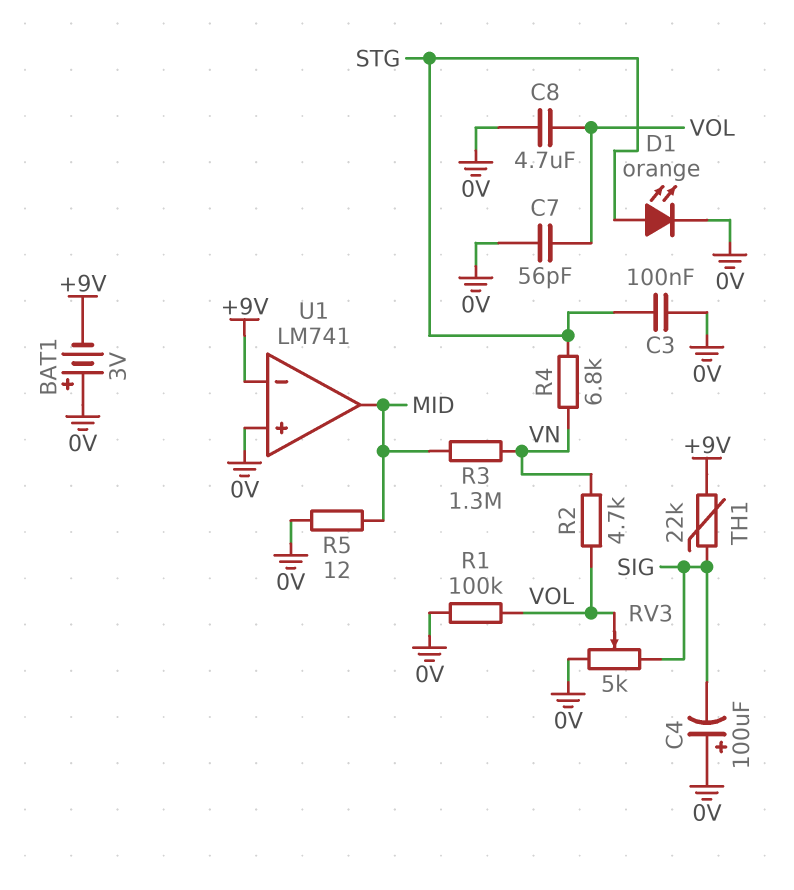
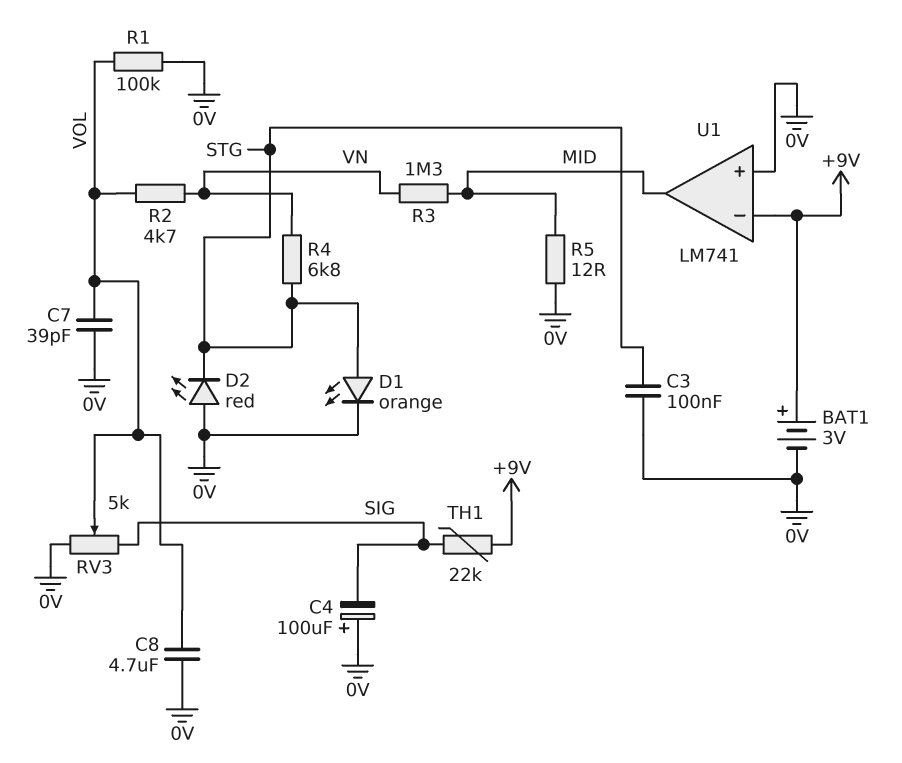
BAT1: 3V (plus 0V, minus +9V) -> 3V (plus +9V, minus 0V)
C7: 56pF (0V, VOL) -> 39pF (0V, VOL)
D2: none -> LED red (A 0V, K STG)

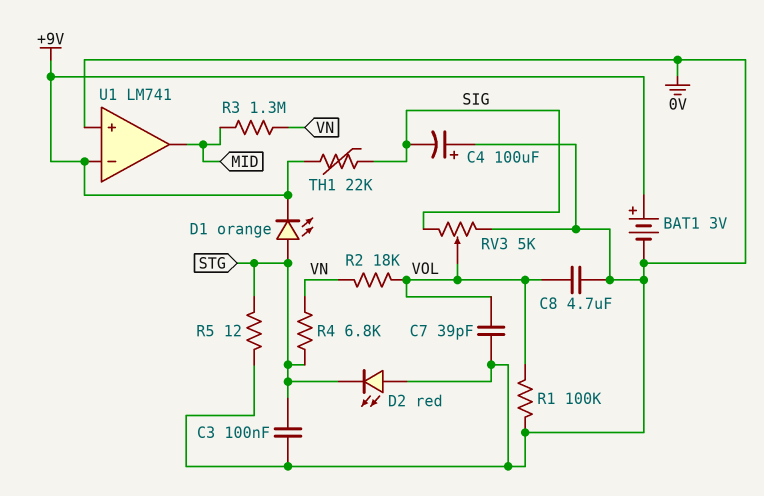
D1: LED orange (A STG, K 0V) -> LED orange (A STG, K +9V)
R2: 4.7k (VN, VOL) -> 18k (VN, VOL)
R5: 12 (0V, MID) -> 12 (0V, STG)

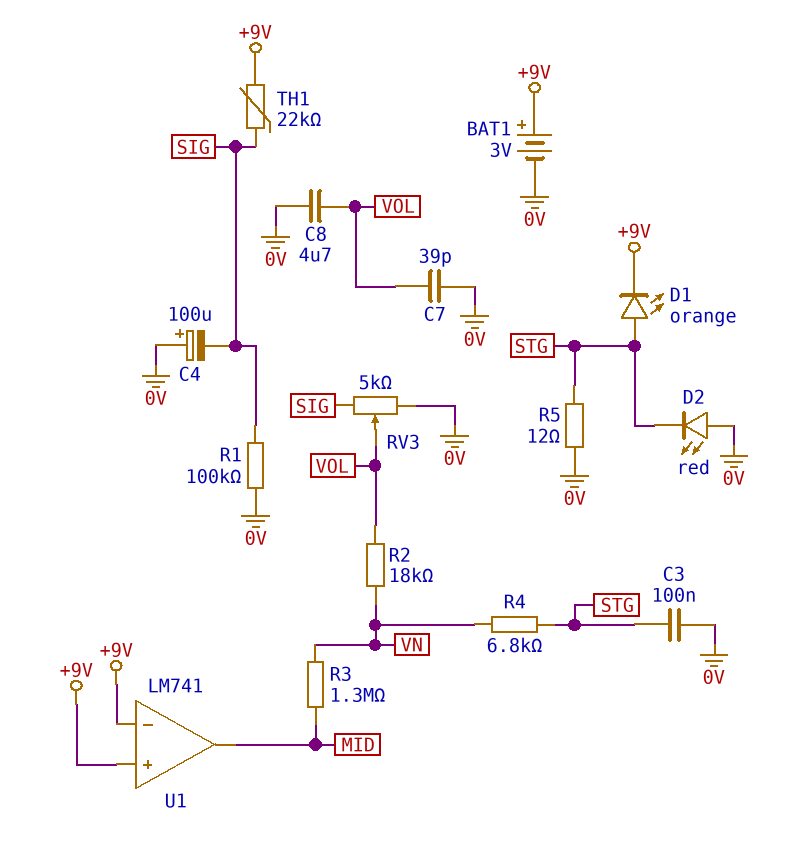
R1: 100k (0V, VOL) -> 100k (0V, SIG)
U1 pin in+: 0V -> +9V

